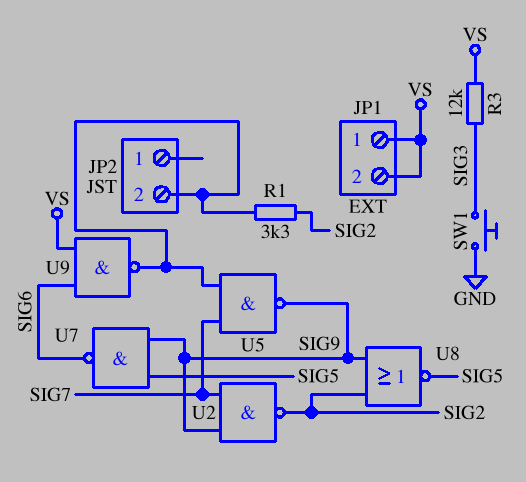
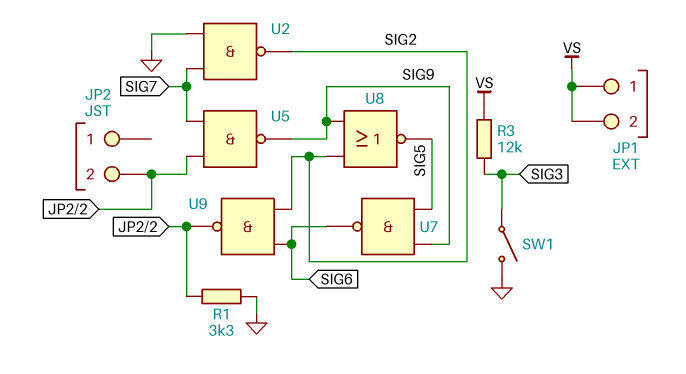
R1: 3.3k (JP2/2, SIG2) -> 3.3k (GND, JP2/2)
SW1: button (GND, SIG3) -> switch (GND, SIG3)
U2: NAND (in SIG7, in SIG9, out SIG2) -> NAND (in GND, in SIG7, out SIG2)
U9: NAND (in SIG6, in VS, out JP2/2) -> NAND (in SIG2, in SIG6, out JP2/2)

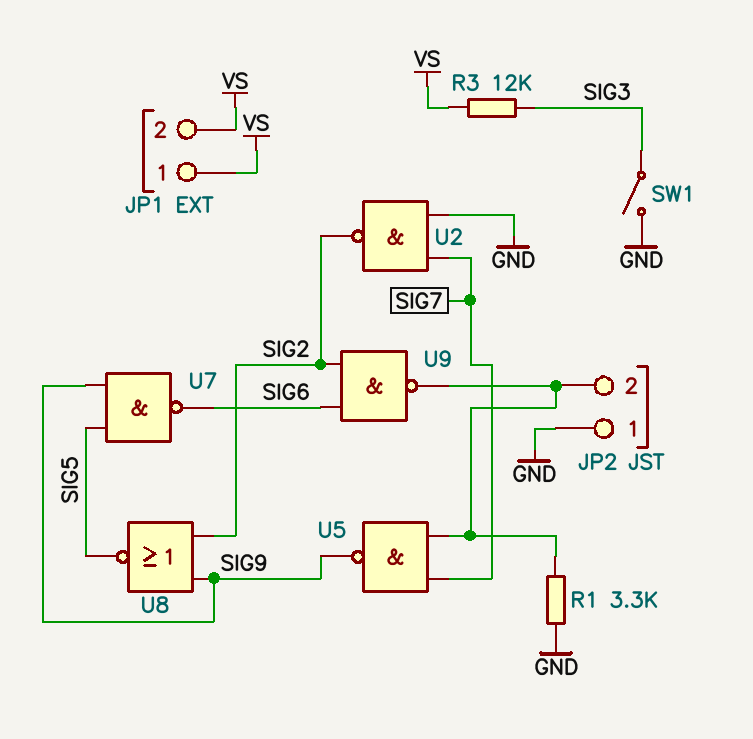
JP2 pin 1: none -> GND

